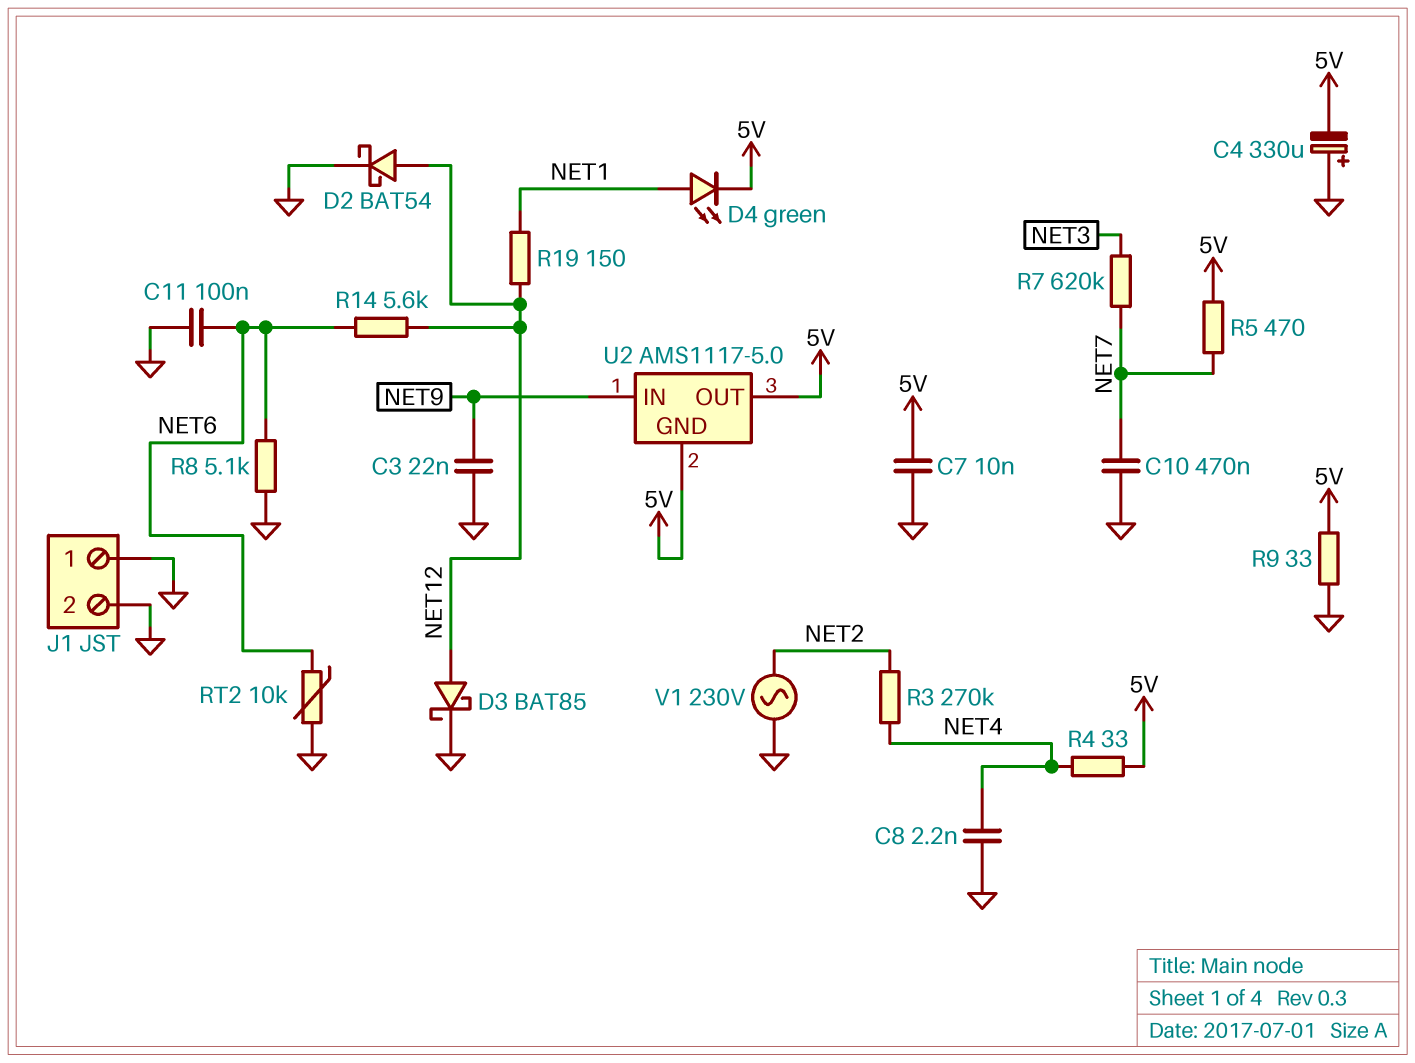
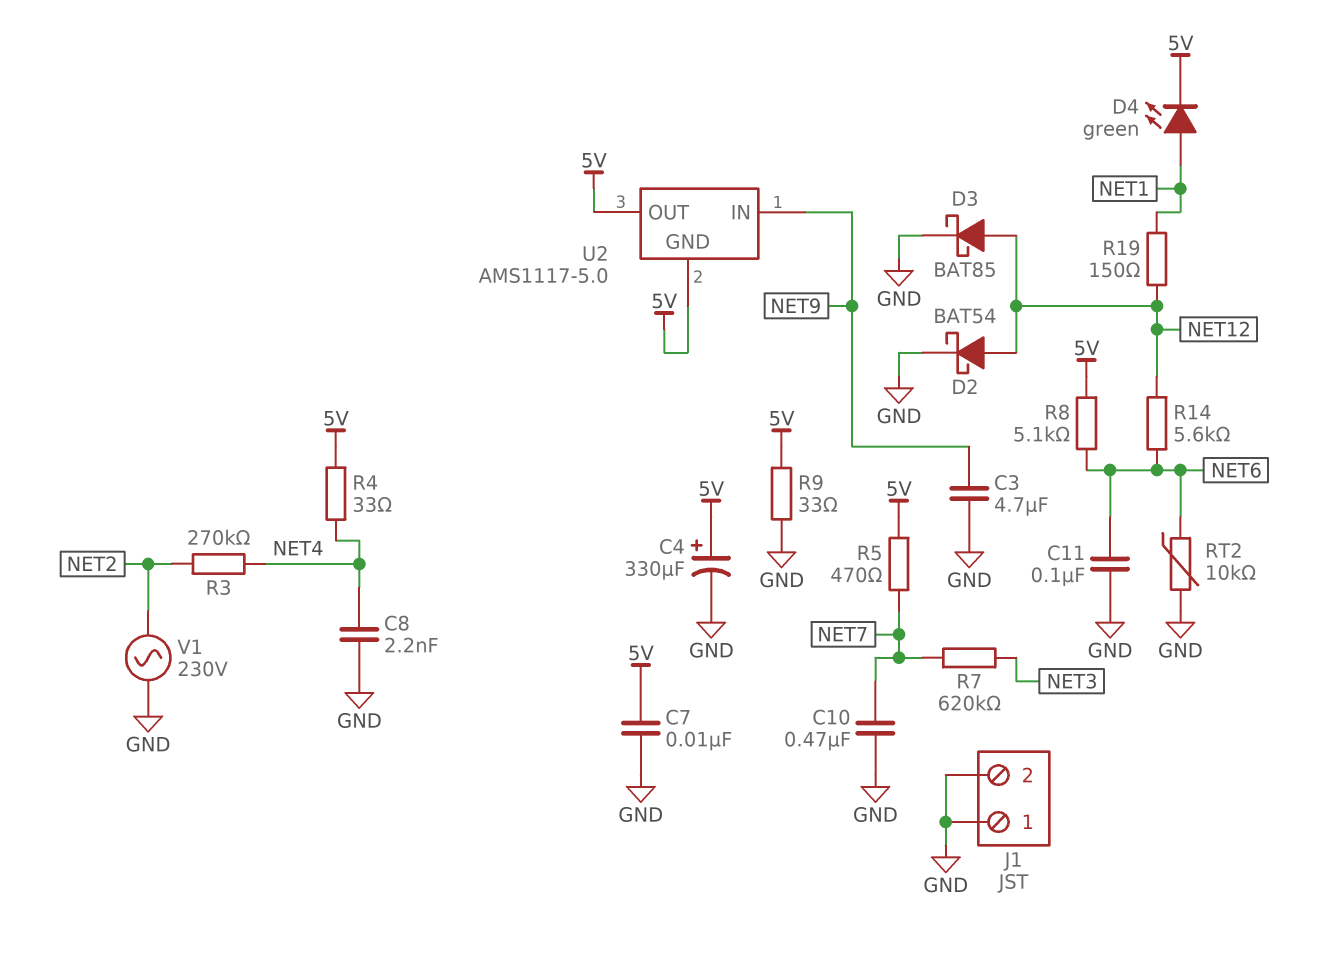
C3: 22nF (GND, NET9) -> 4.7uF (GND, NET9)
C4: 330uF (plus GND, minus 5V) -> 330uF (plus 5V, minus GND)
R8: 5.1k (GND, NET6) -> 5.1k (5V, NET6)

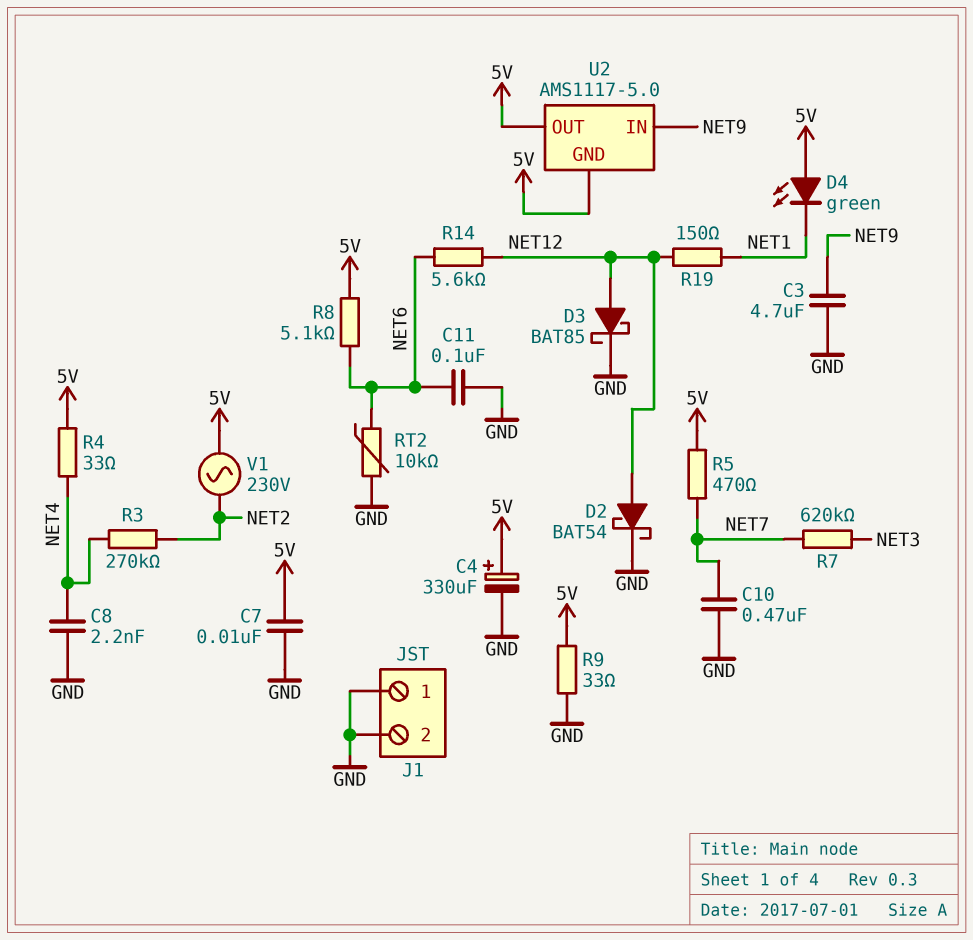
D4: LED green (A NET1, K 5V) -> LED green (A 5V, K NET1)
V1: AC 230V (GND, NET2) -> AC 230V (5V, NET2)

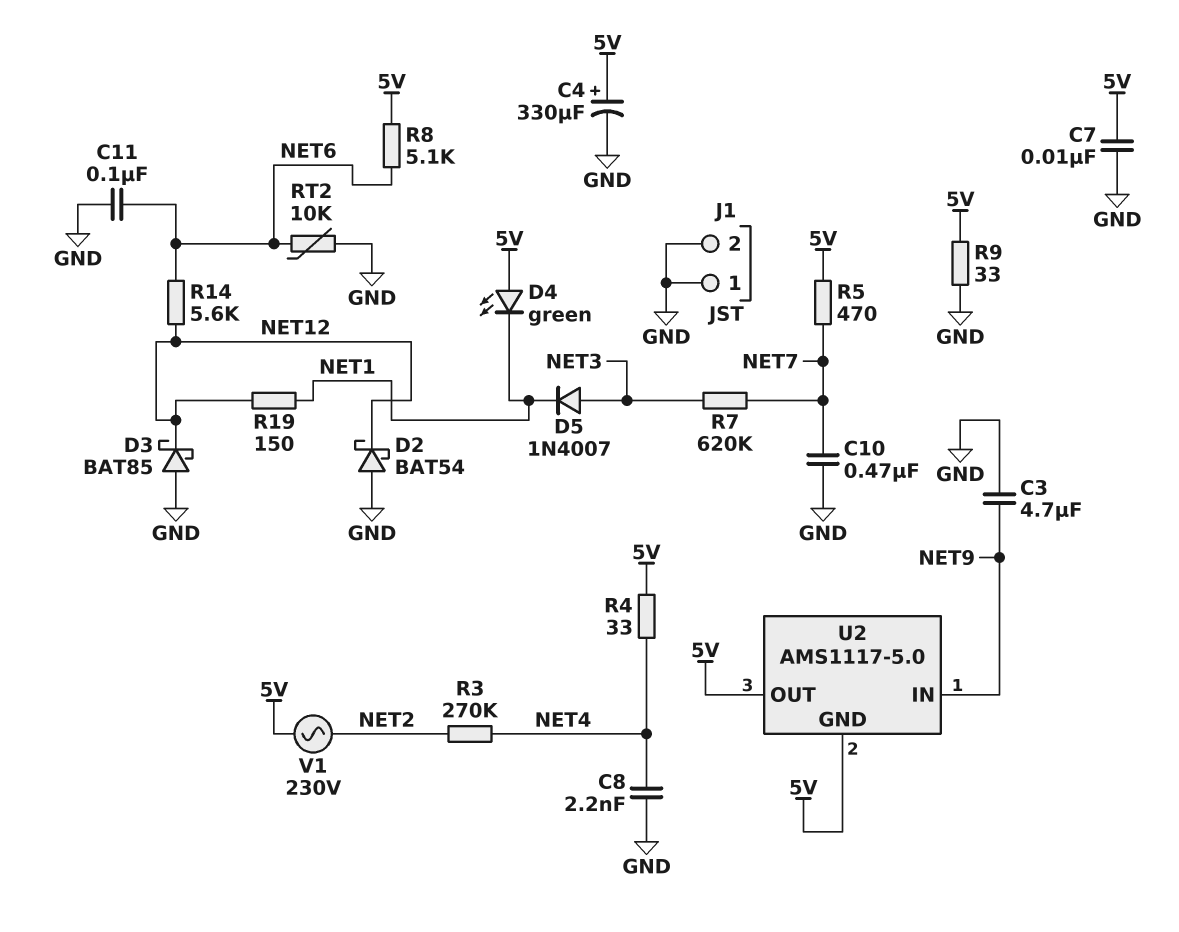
D2: schottky BAT54 (A NET12, K GND) -> schottky BAT54 (A GND, K NET12)
D3: schottky BAT85 (A NET12, K GND) -> schottky BAT85 (A GND, K NET12)
D5: none -> diode 1N4007 (A NET3, K NET1)

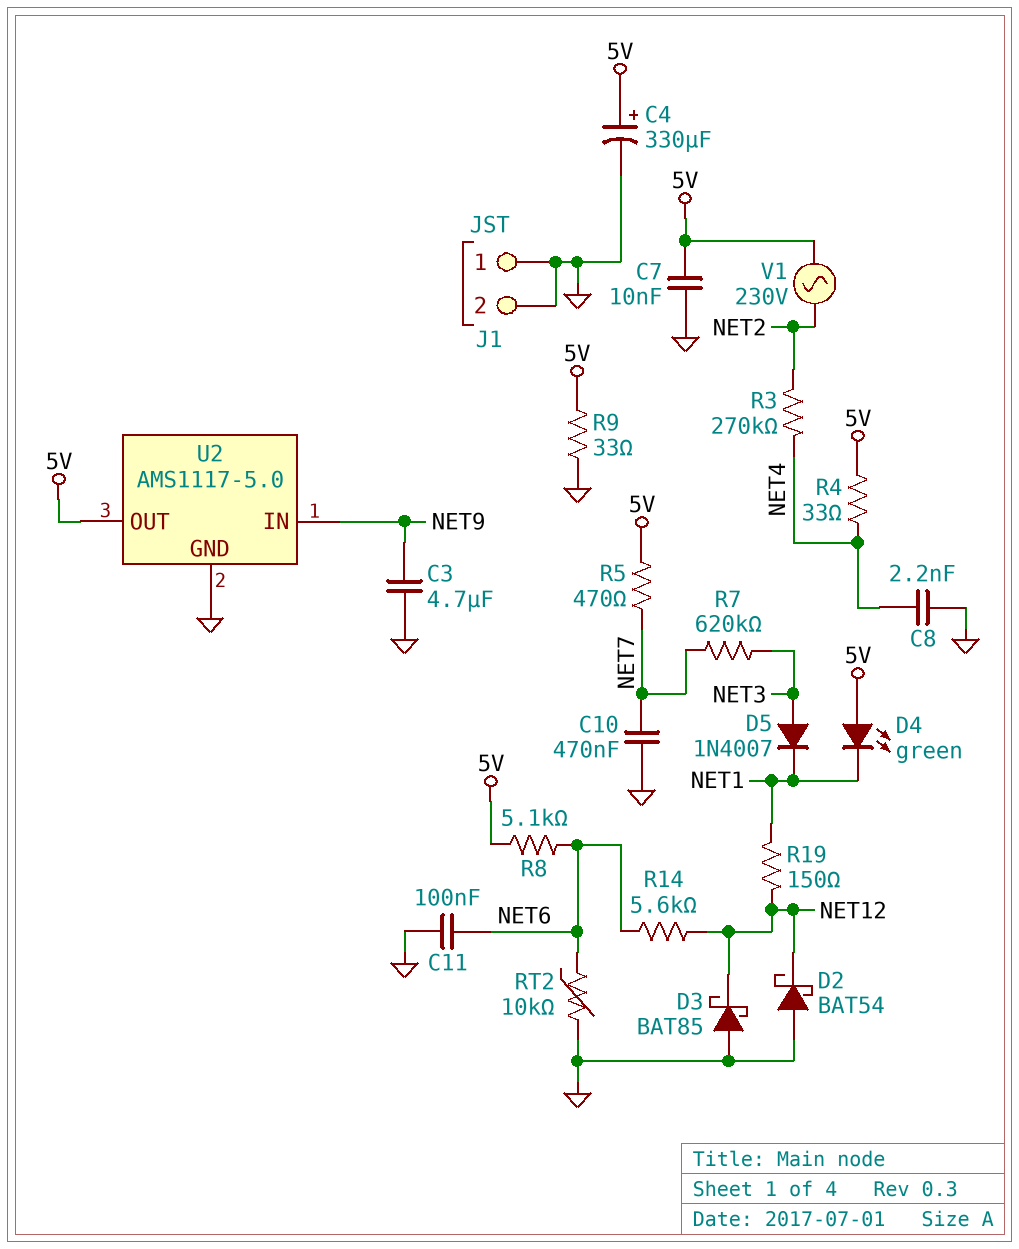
U2 pin GND: 5V -> GND

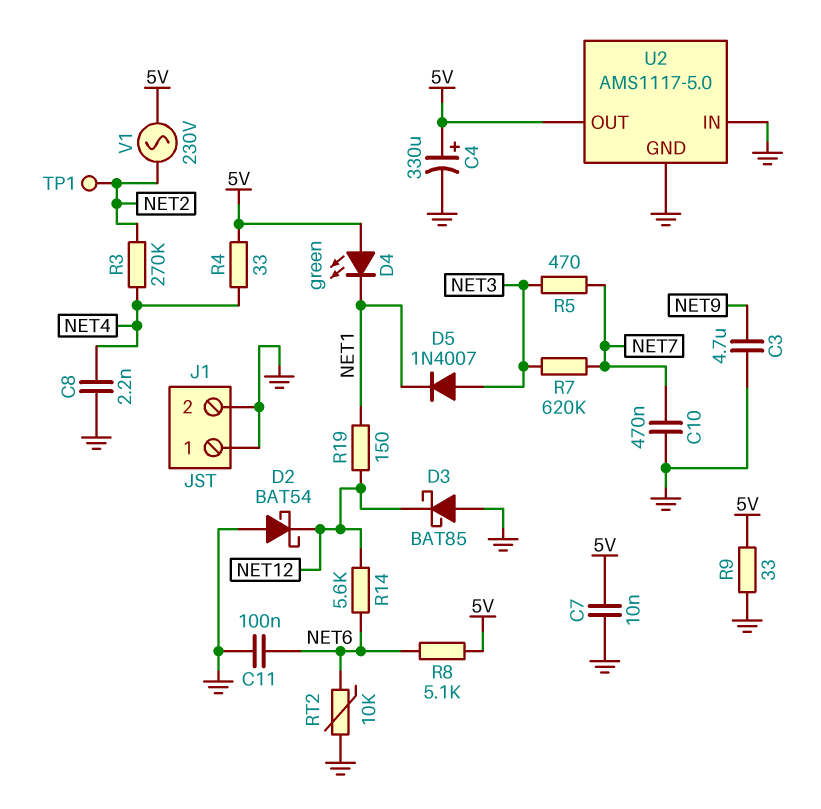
R5: 470 (5V, NET7) -> 470 (NET3, NET7)
TP1: none -> test point (NET2)
U2 pin IN: NET9 -> GND

